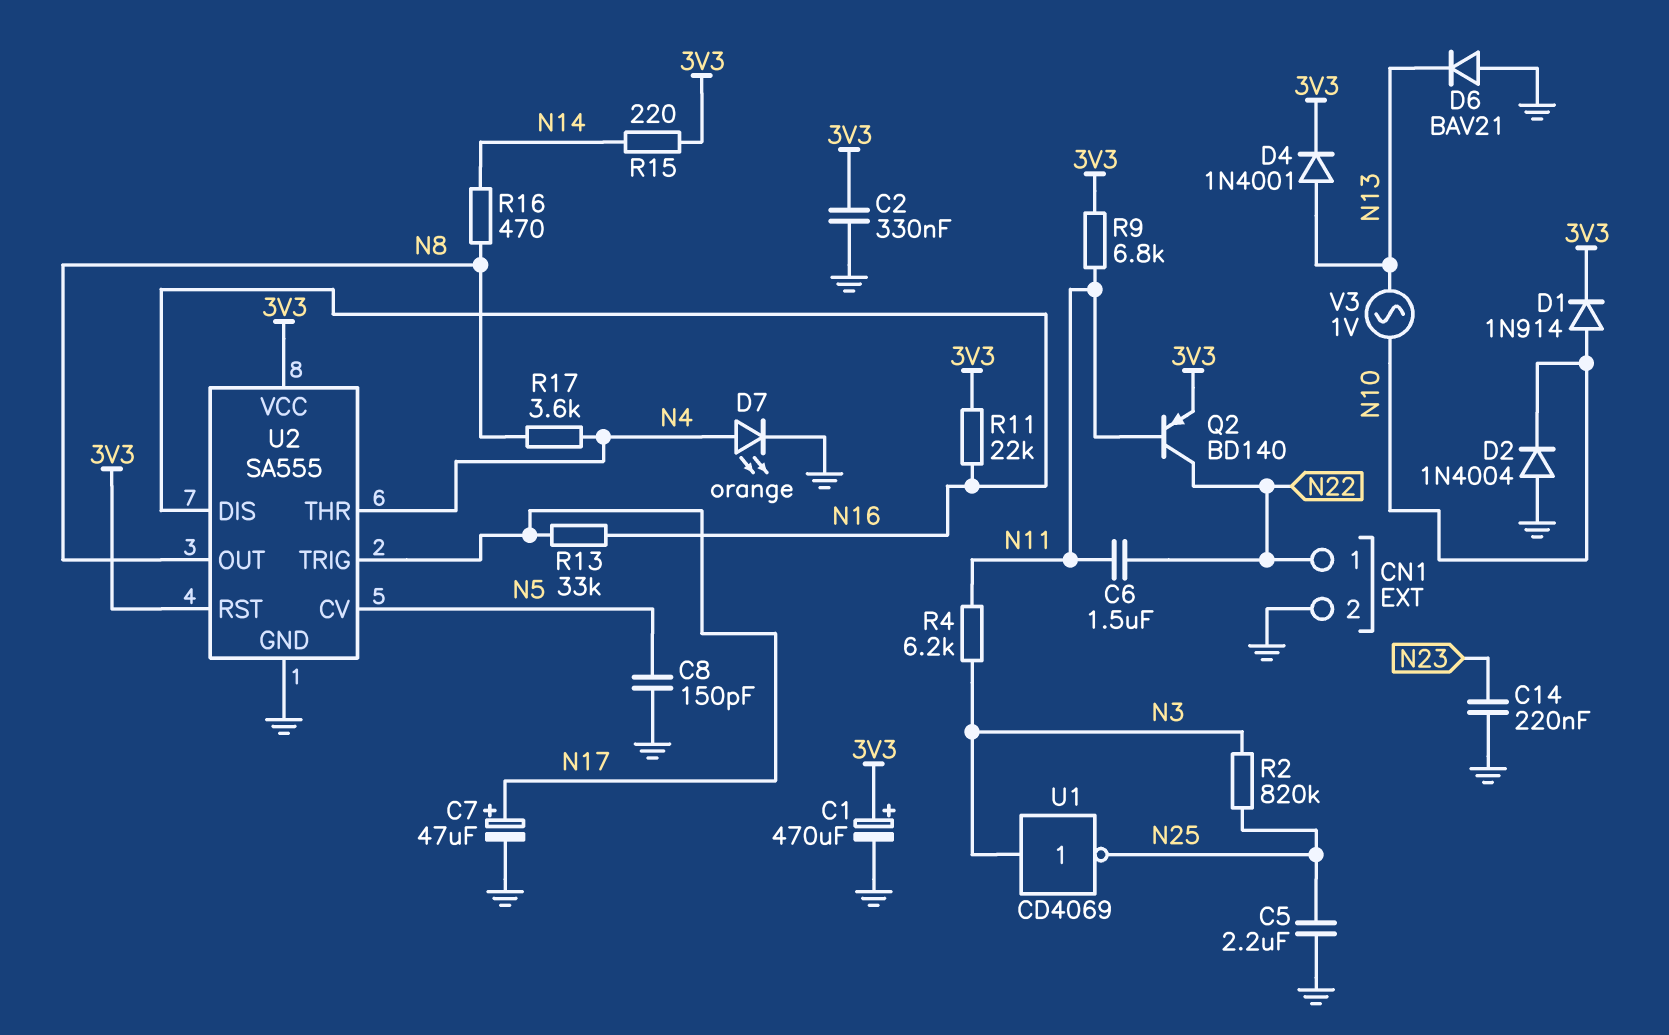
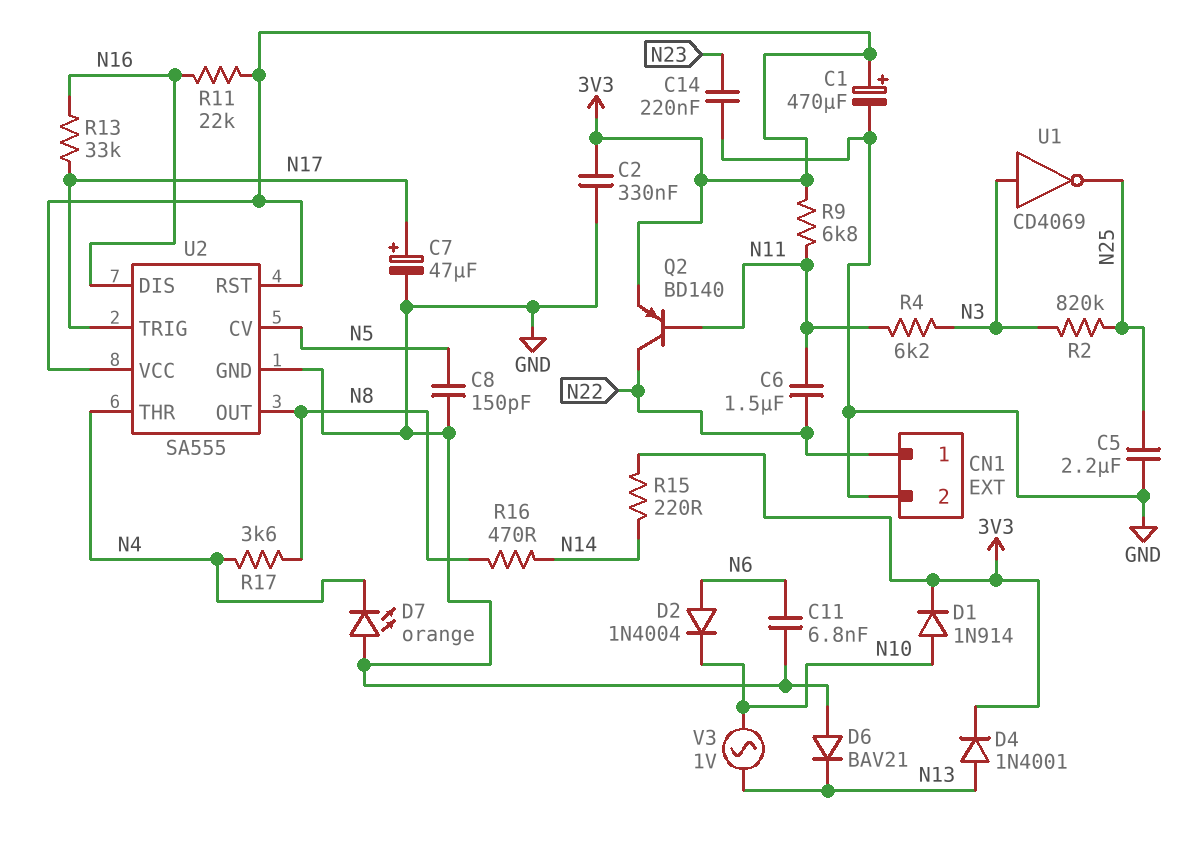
C11: none -> 6.8nF (GND, N6)
D2: diode 1N4004 (A GND, K N10) -> diode 1N4004 (A N6, K N10)
D7: LED orange (A N4, K GND) -> LED orange (A GND, K N4)

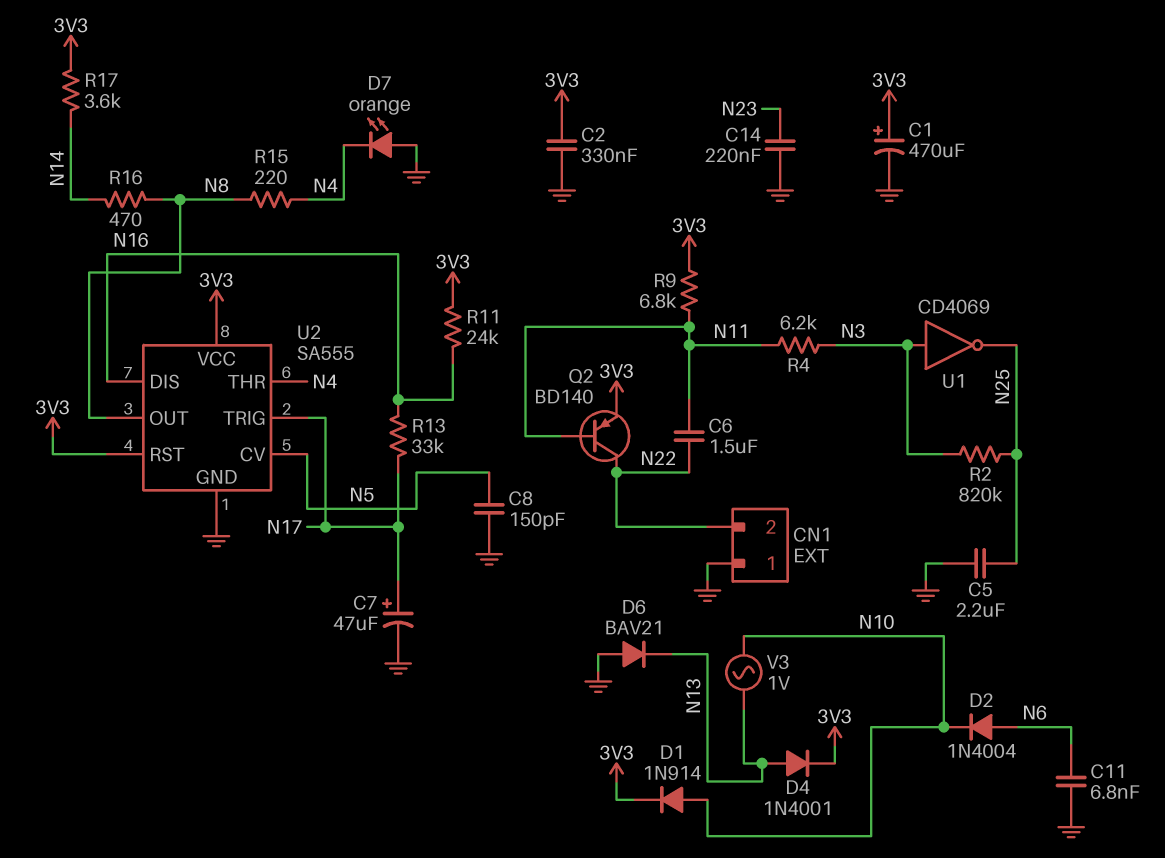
CN1 pin 1: N22 -> GND
CN1 pin 2: GND -> N22
R11: 22k (3V3, N16) -> 24k (3V3, N16)
R15: 220 (3V3, N14) -> 220 (N4, N8)
R17: 3.6k (N4, N8) -> 3.6k (3V3, N14)

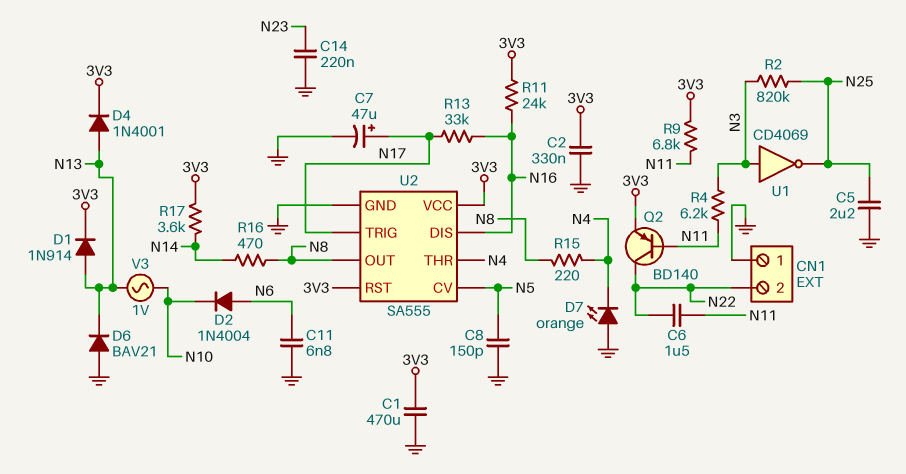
C1: 470uF (plus 3V3, minus GND) -> 470uF (3V3, GND)
D1: diode 1N914 (A N10, K 3V3) -> diode 1N914 (A N13, K 3V3)

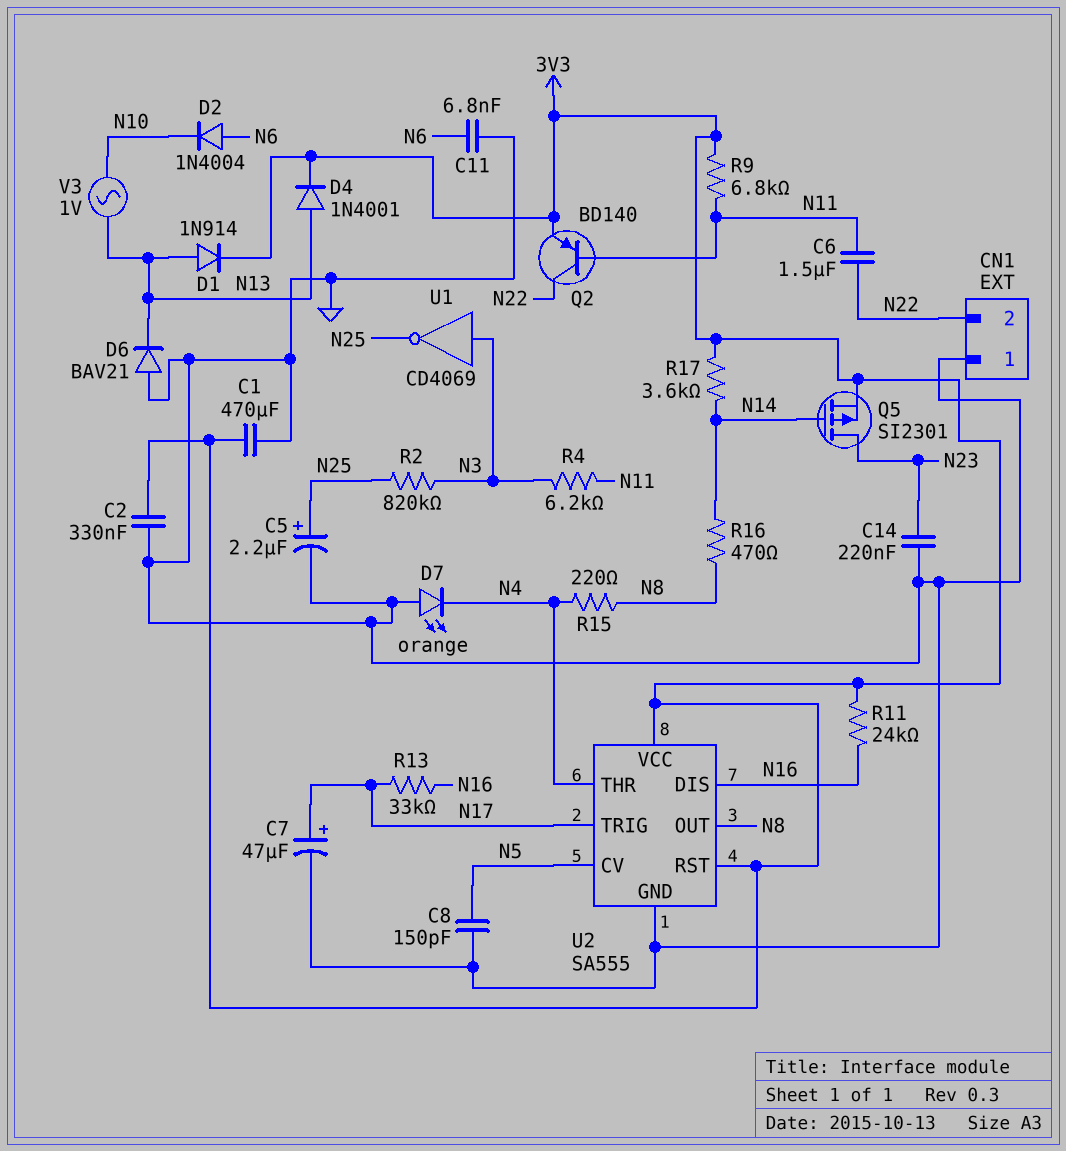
C5: 2.2uF (GND, N25) -> 2.2uF (plus N25, minus GND)
Q5: none -> PMOS SI2301 (G N14, D N23, S 3V3)

